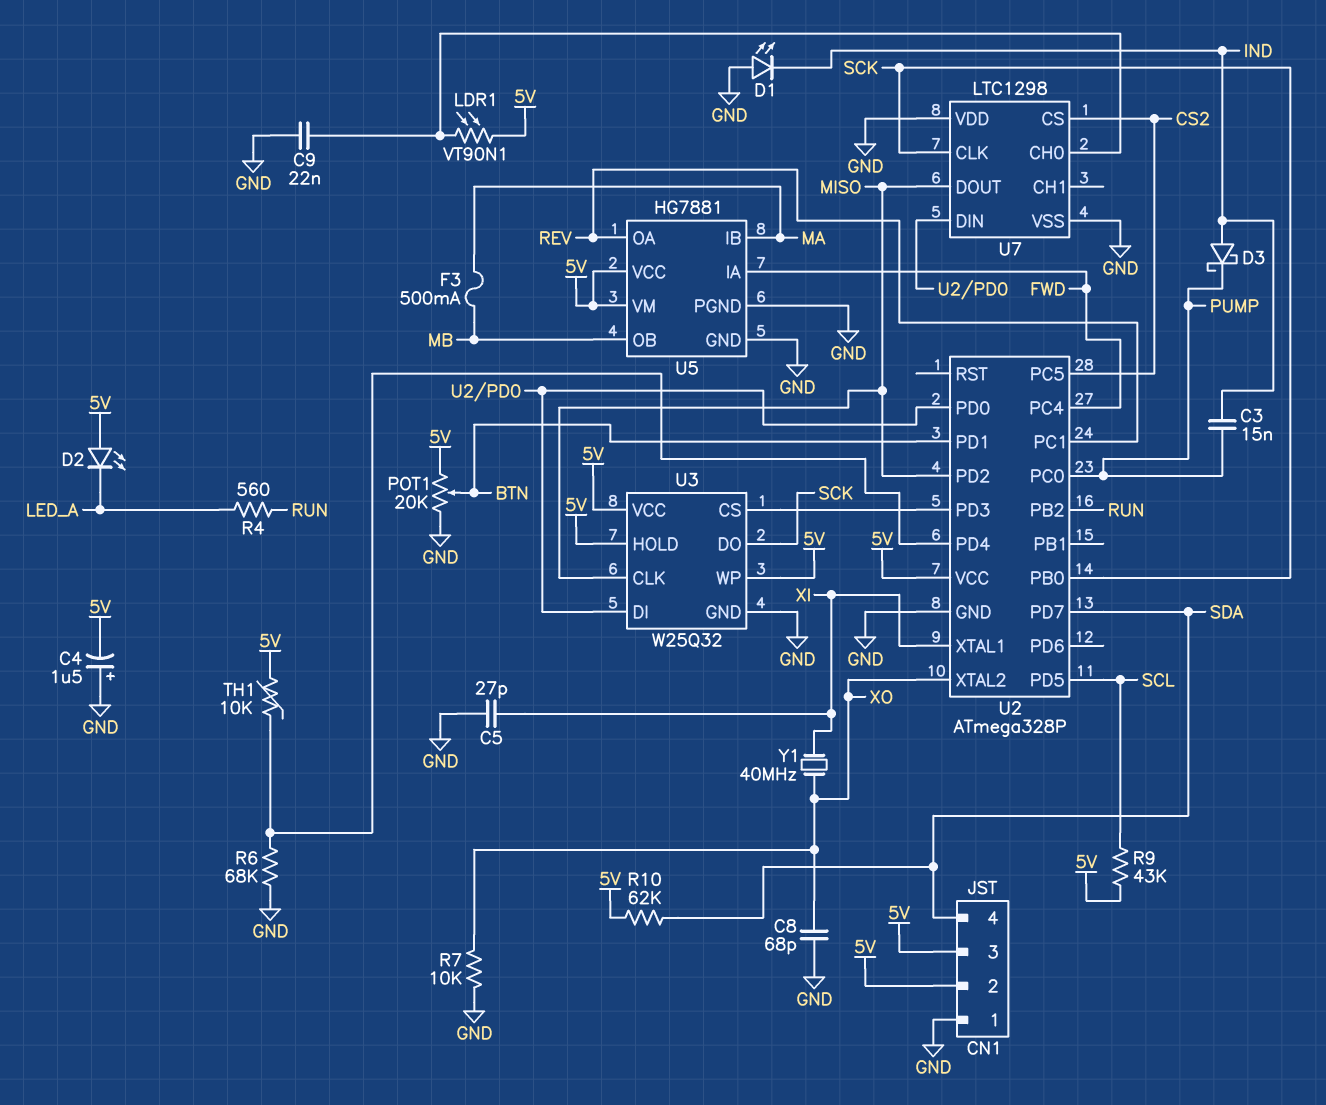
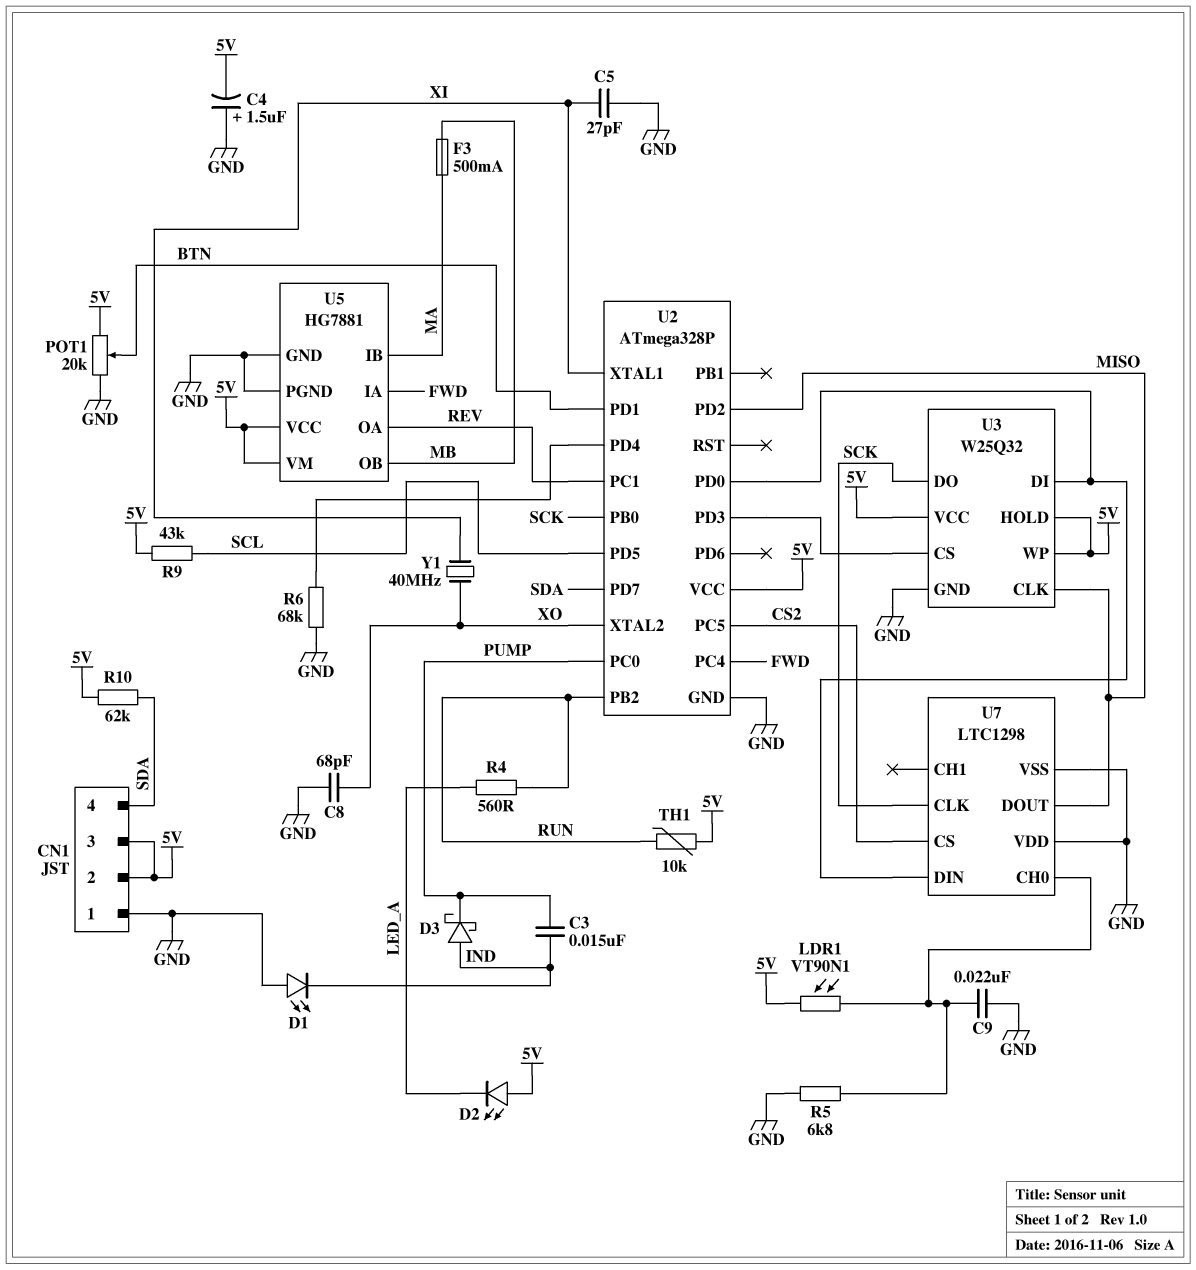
R5: none -> 6.8k (GND, U7/CH0)
R7: 10k (GND, XO) -> none
TH1: 10k (5V, U2/PD4) -> 10k (5V, RUN)

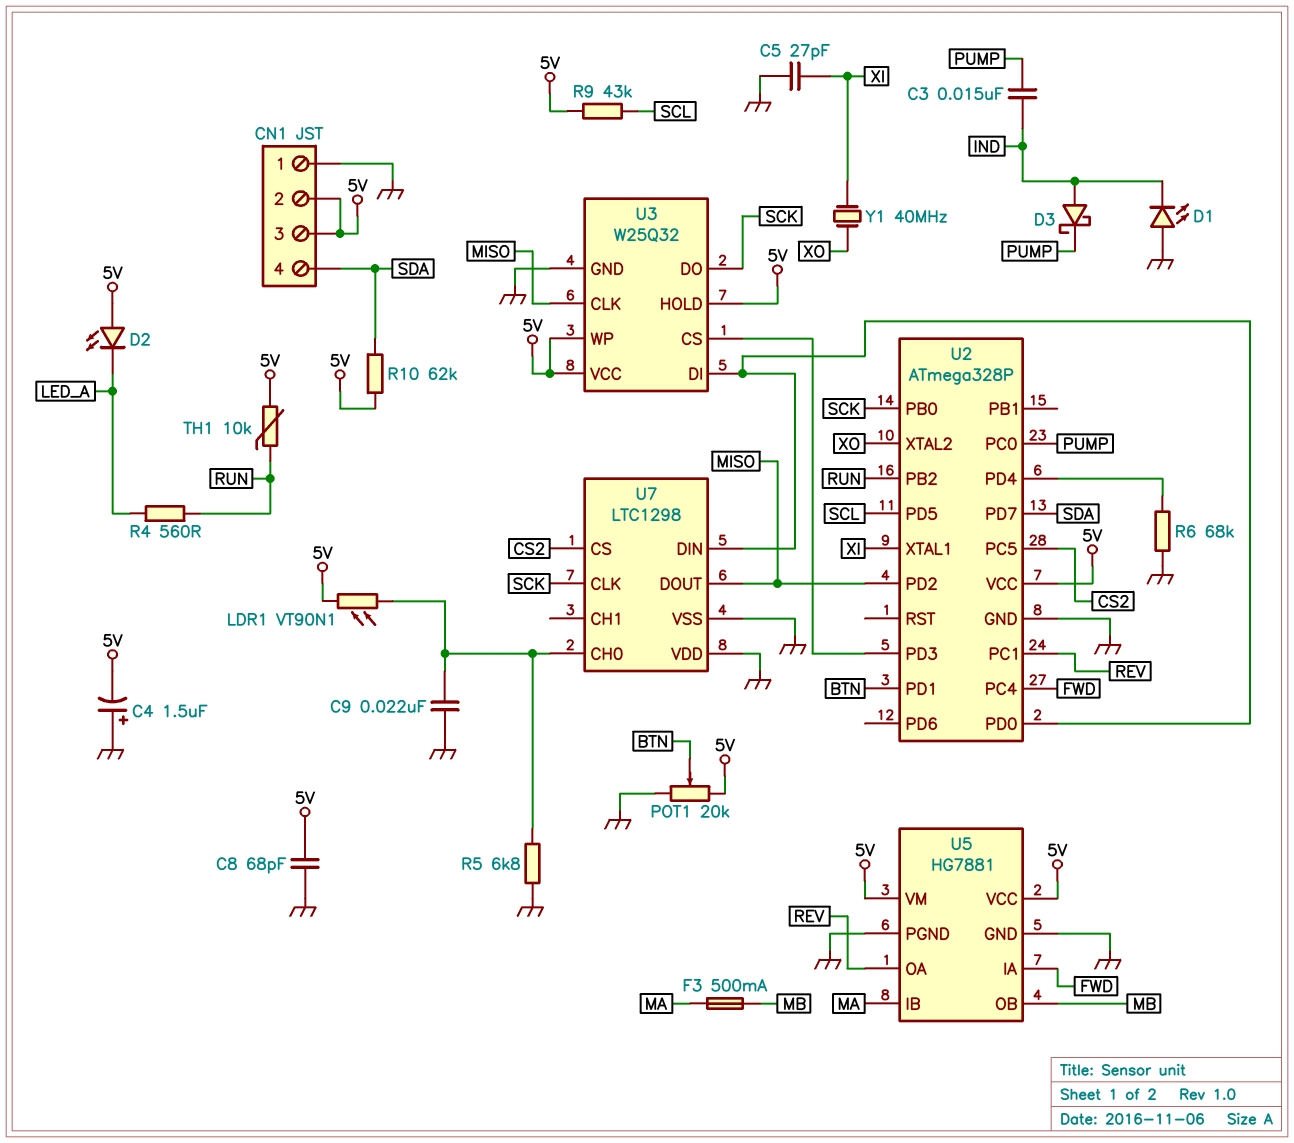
C8: 68pF (GND, XO) -> 68pF (5V, GND)

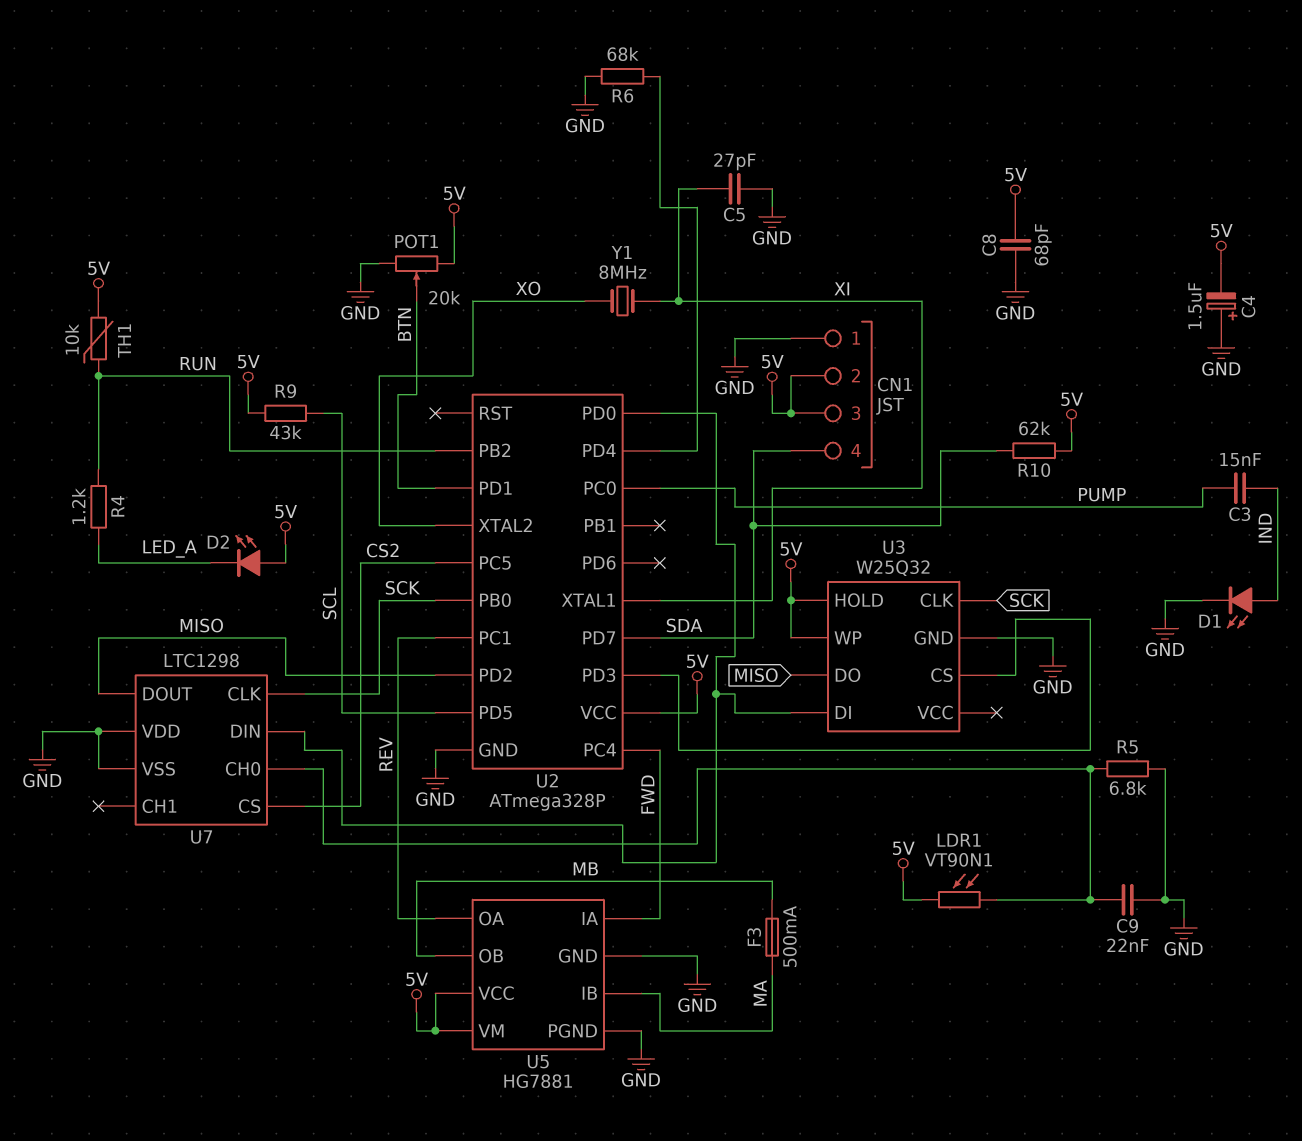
D1: LED (A GND, K IND) -> LED (A IND, K GND)
D3: schottky (A IND, K PUMP) -> none
R4: 560 (LED_A, RUN) -> 1.2k (LED_A, RUN)
U3 pin CLK: MISO -> SCK
U3 pin DO: SCK -> MISO
U3 pin VCC: 5V -> none
Y1: 40MHz (XI, XO) -> 8MHz (XI, XO)

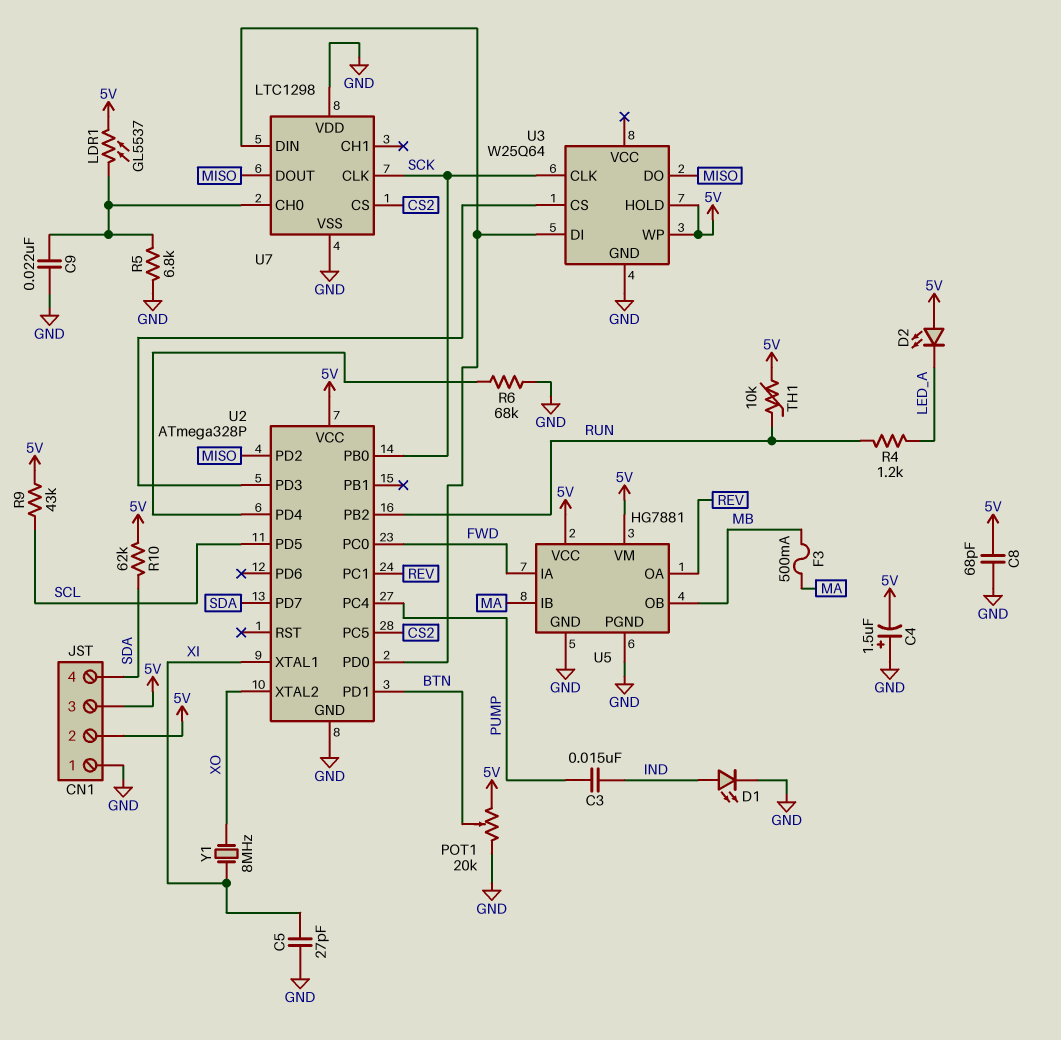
LDR1: VT90N1 (5V, U7/CH0) -> GL5537 (5V, U7/CH0)
U2 pin PC0: PUMP -> FWD
U2 pin PC4: FWD -> PUMP
U3: W25Q32 -> W25Q64

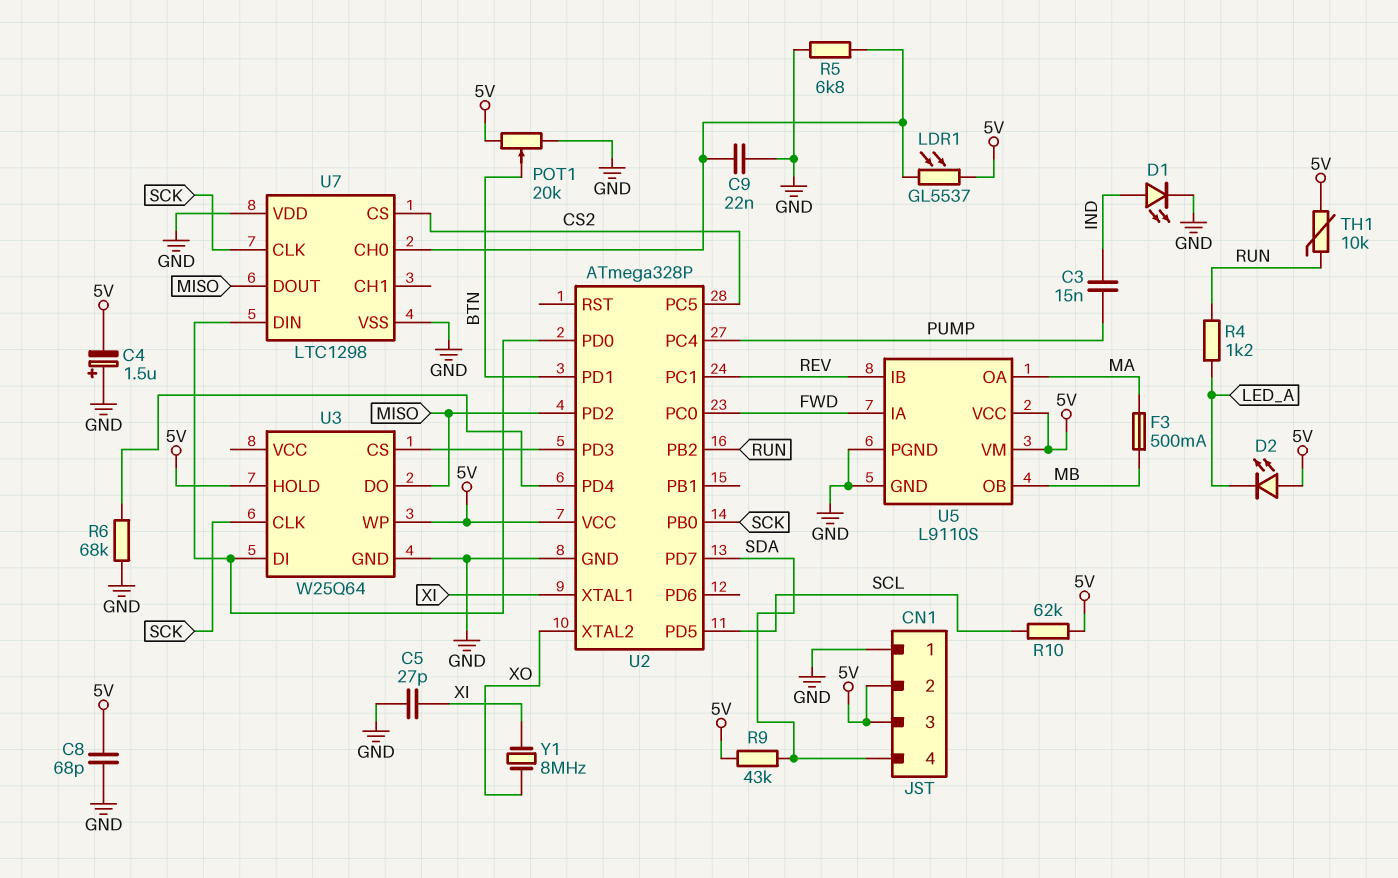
R9: 43k (5V, SCL) -> 43k (5V, SDA)
R10: 62k (5V, SDA) -> 62k (5V, SCL)
U5: HG7881 -> L9110S
U5 pin IB: MA -> REV
U5 pin OA: REV -> MA

